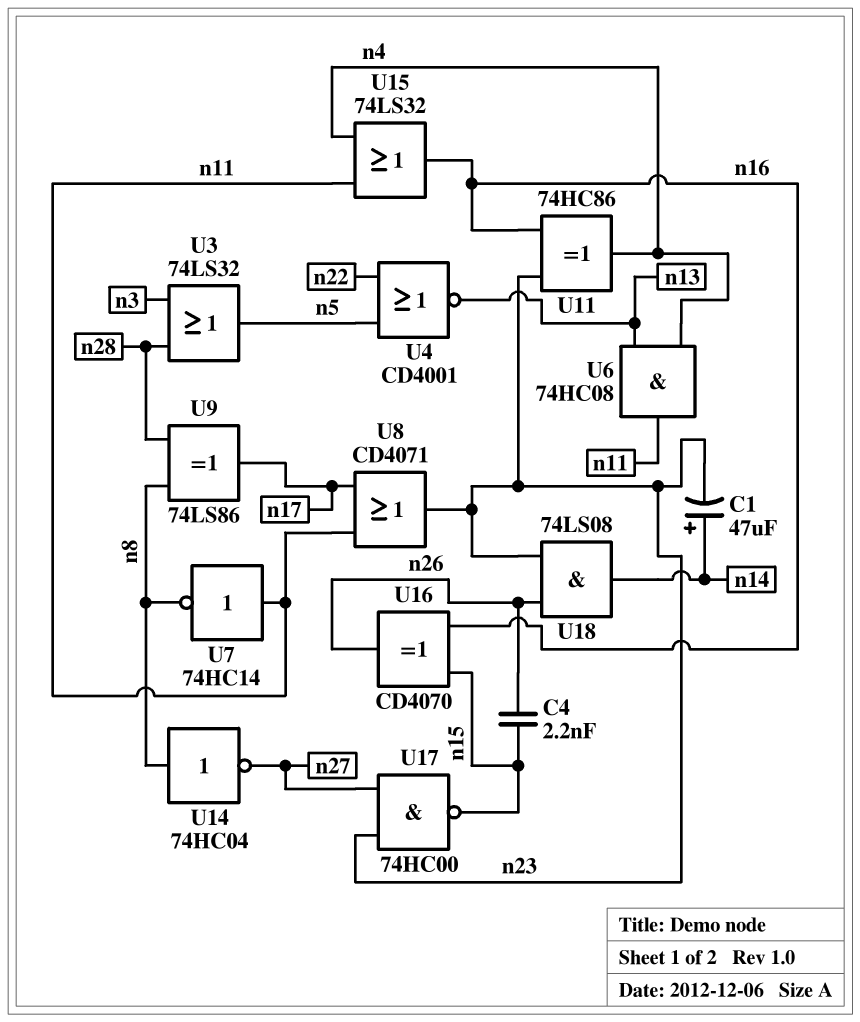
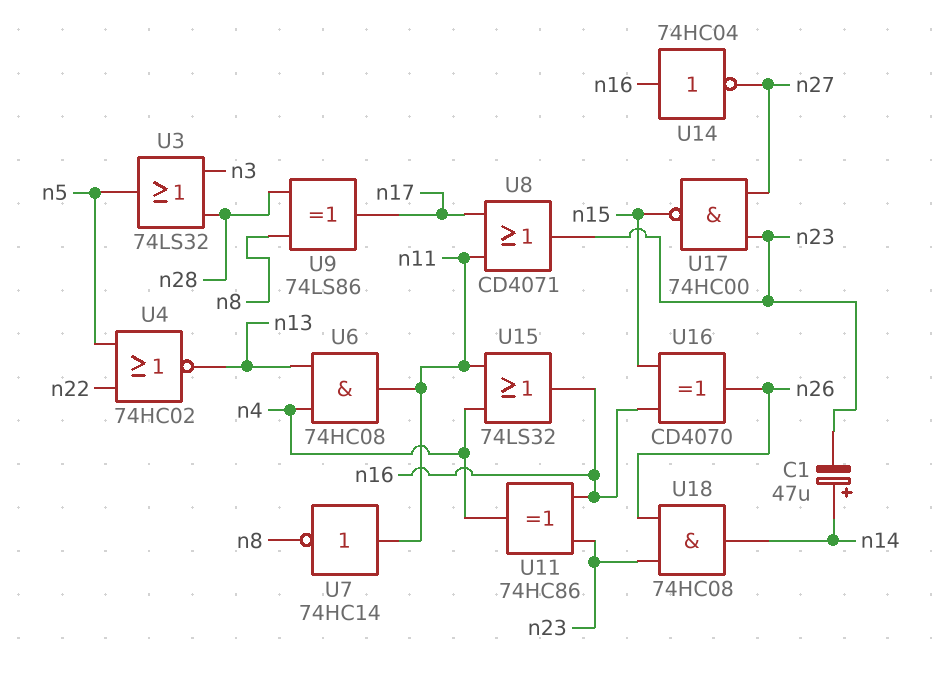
C4: 2.2nF (n15, n26) -> none
U4: NOR CD4001 (in n5, in n22, out n13) -> NOR 74HC02 (in n5, in n22, out n13)
U14: NOT 74HC04 (in n8, out n27) -> NOT 74HC04 (in n16, out n27)
U18: AND 74LS08 (in n23, in n26, out n14) -> AND 74HC08 (in n23, in n26, out n14)

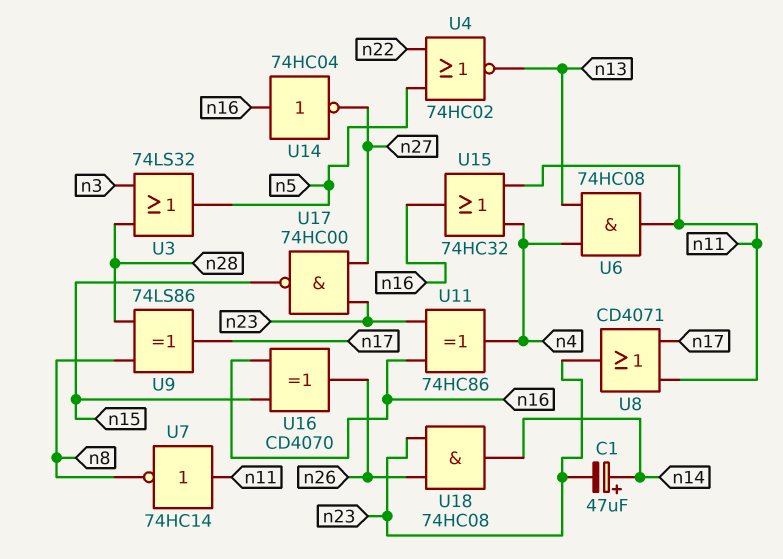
U15: OR 74LS32 (in n4, in n11, out n16) -> OR 74HC32 (in n4, in n11, out n16)

